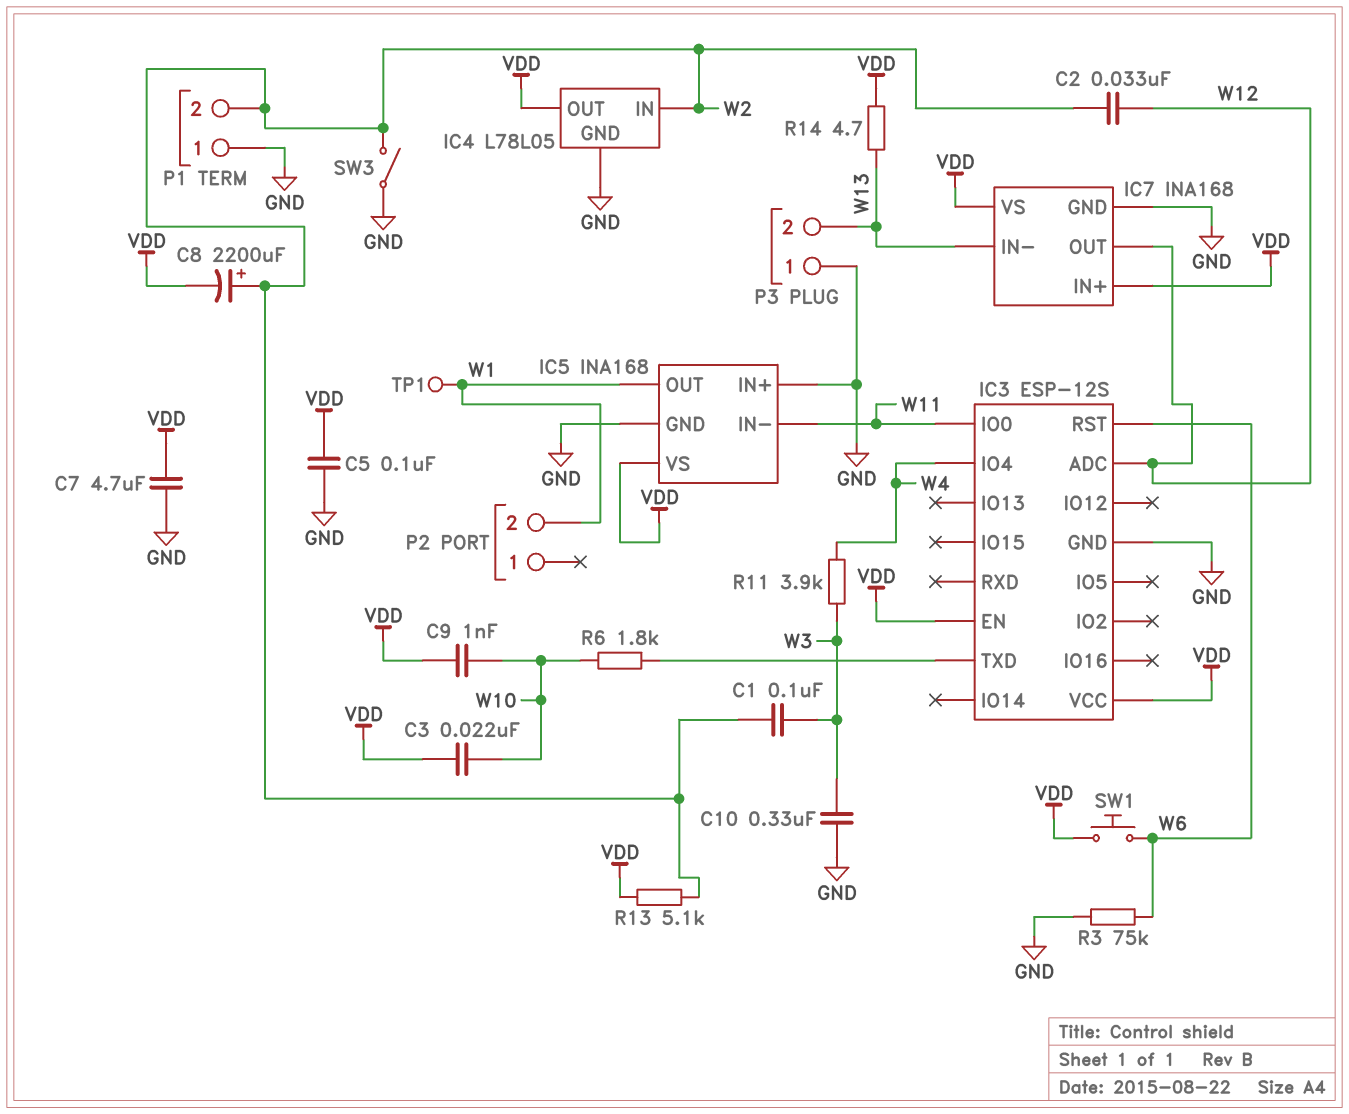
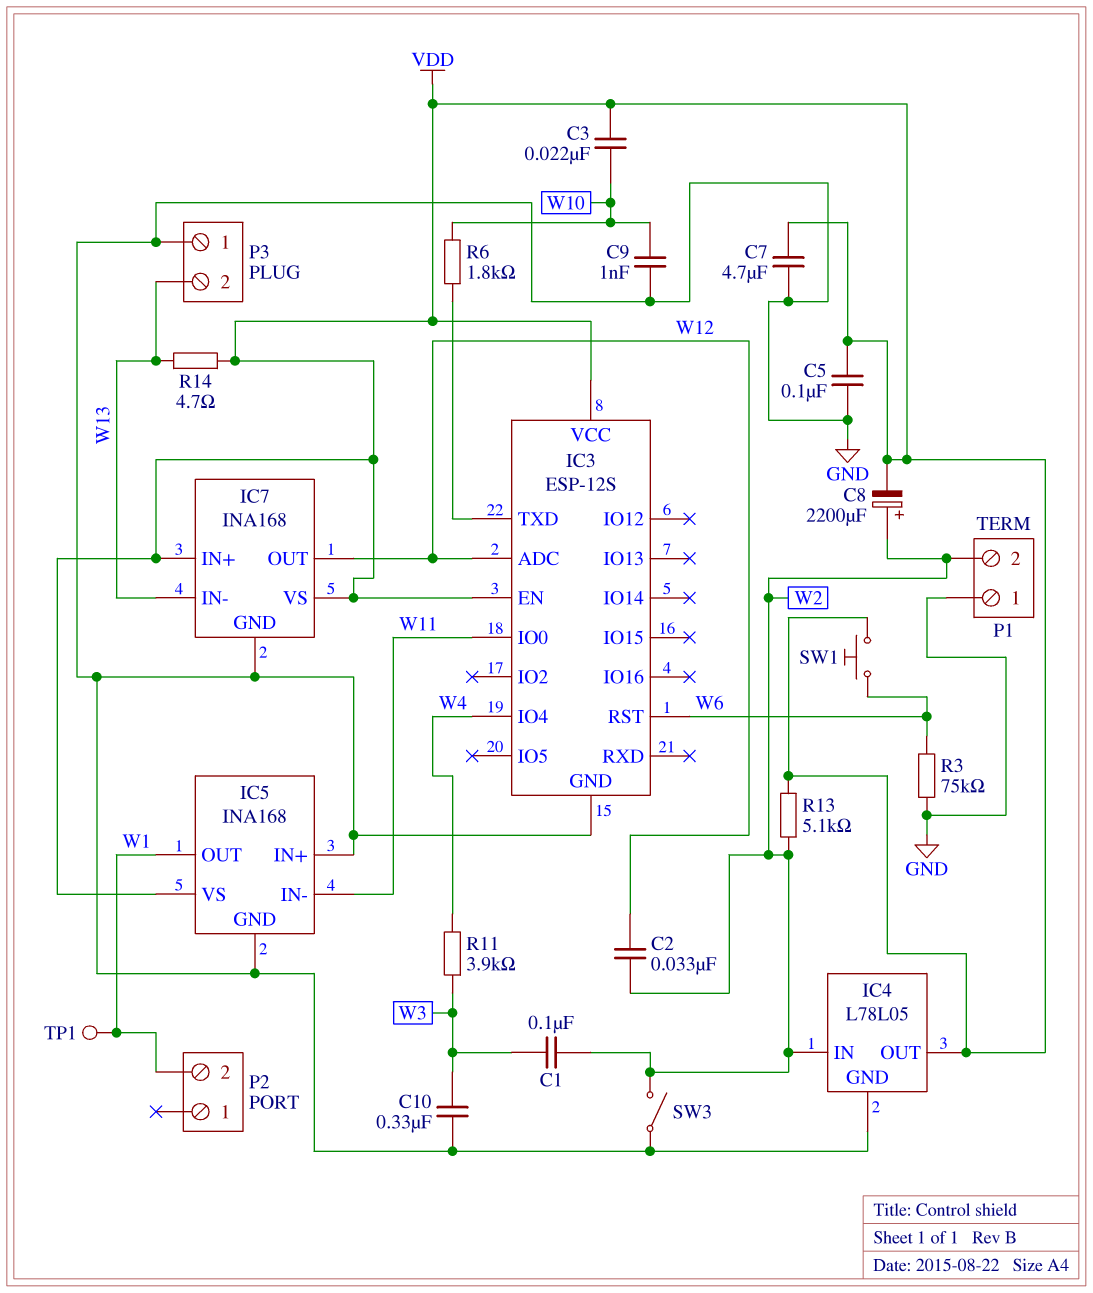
C9: 1nF (VDD, W10) -> 1nF (GND, W10)

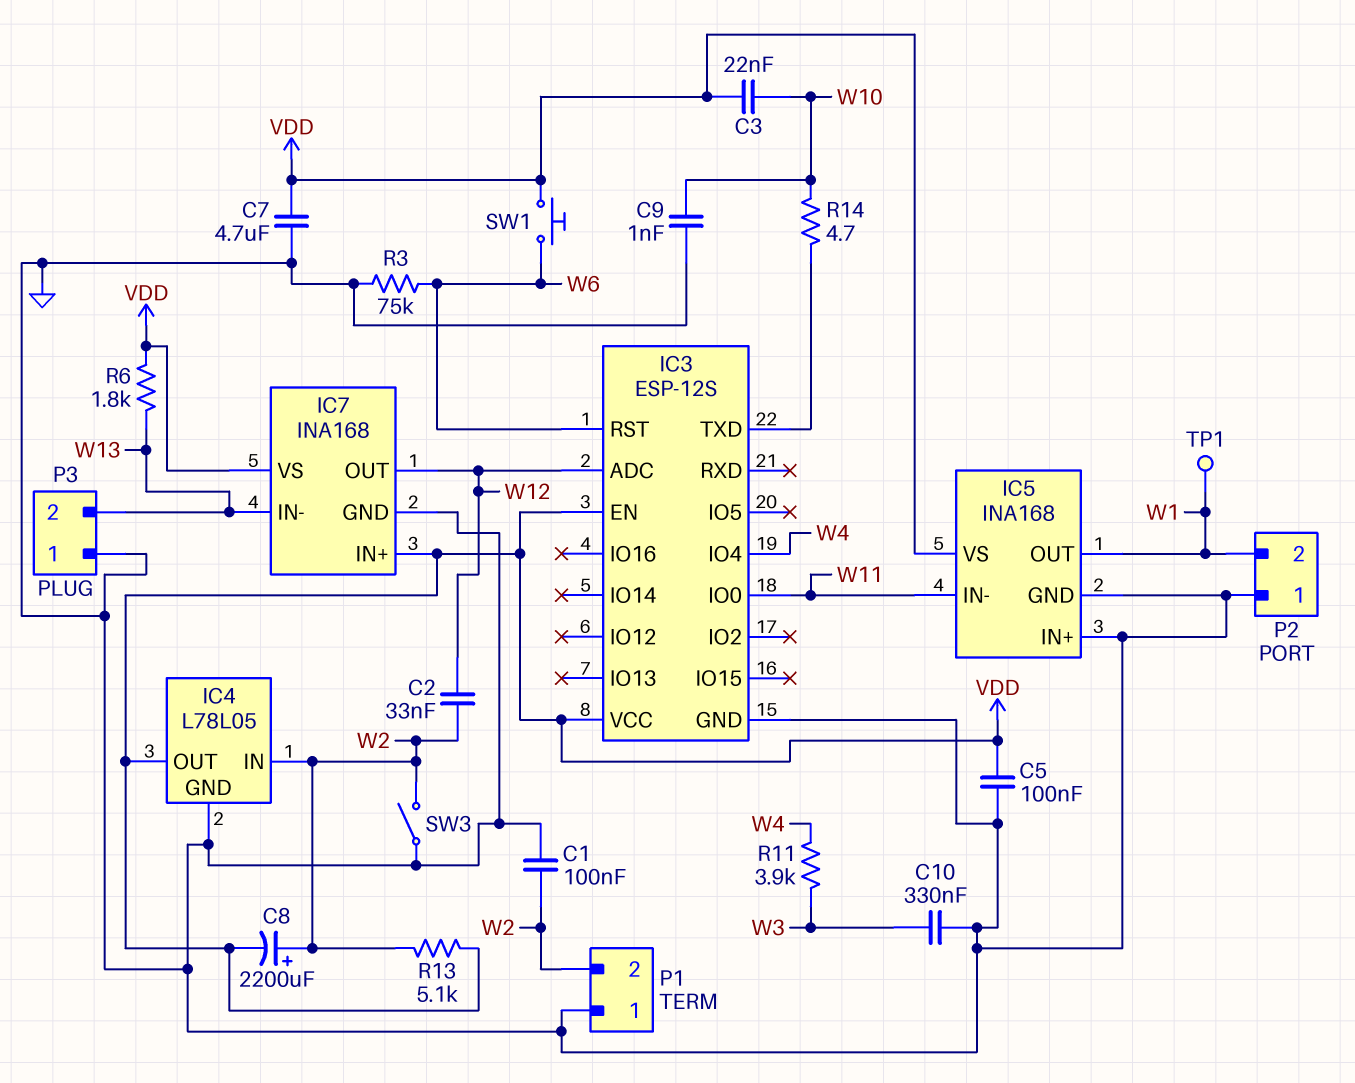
C1: 100nF (W2, W3) -> 100nF (GND, W2)
P2 pin 1: none -> GND
R6: 1.8k (IC3/TXD, W10) -> 1.8k (VDD, W13)
R14: 4.7 (VDD, W13) -> 4.7 (IC3/TXD, W10)

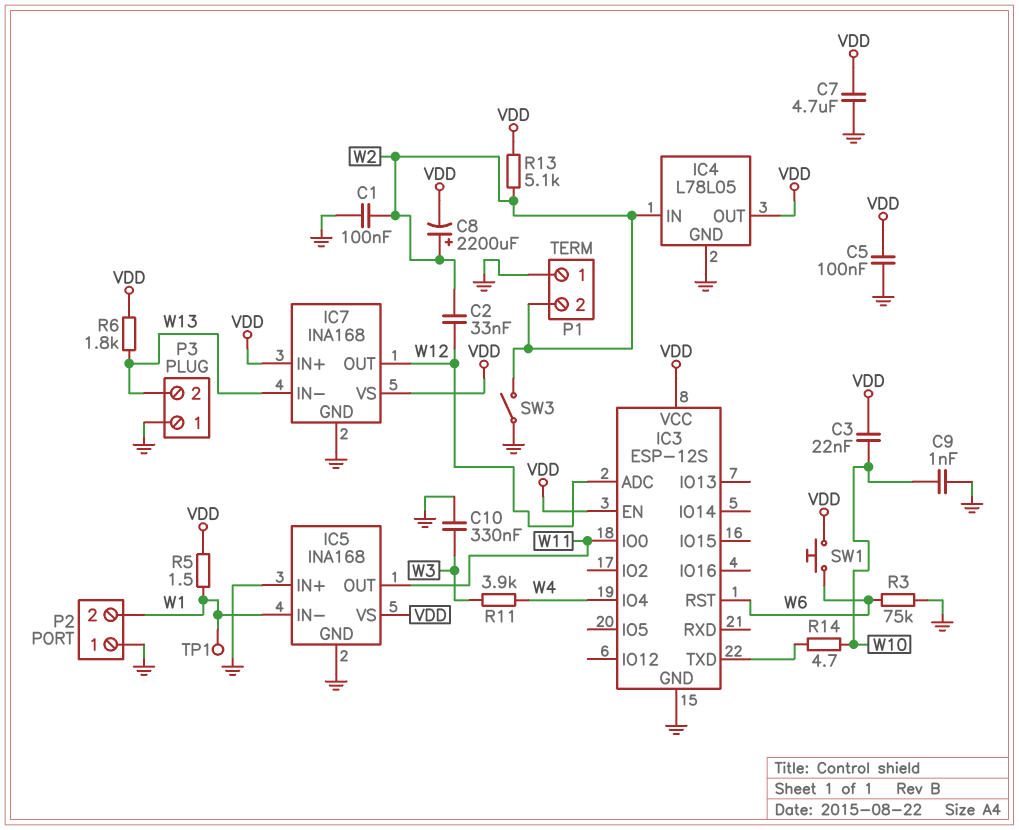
IC5 pin IN-: W11 -> W1
IC5 pin OUT: W1 -> W11
R5: none -> 1.5 (VDD, W1)

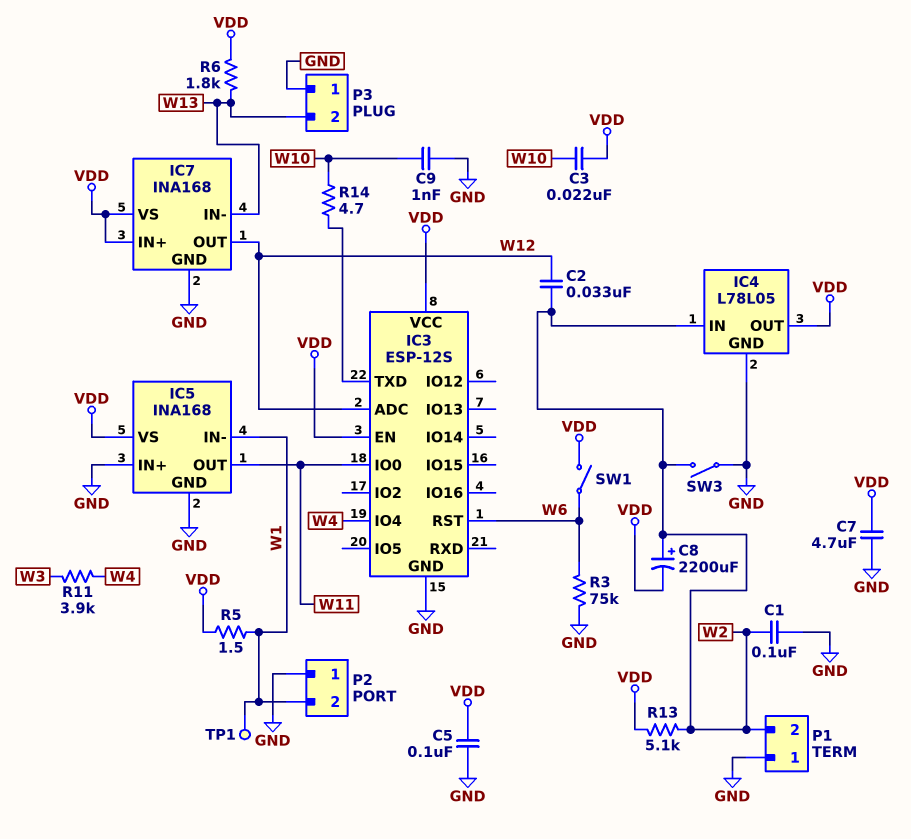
C10: 330nF (GND, W3) -> none
SW1: button (VDD, W6) -> switch (VDD, W6)

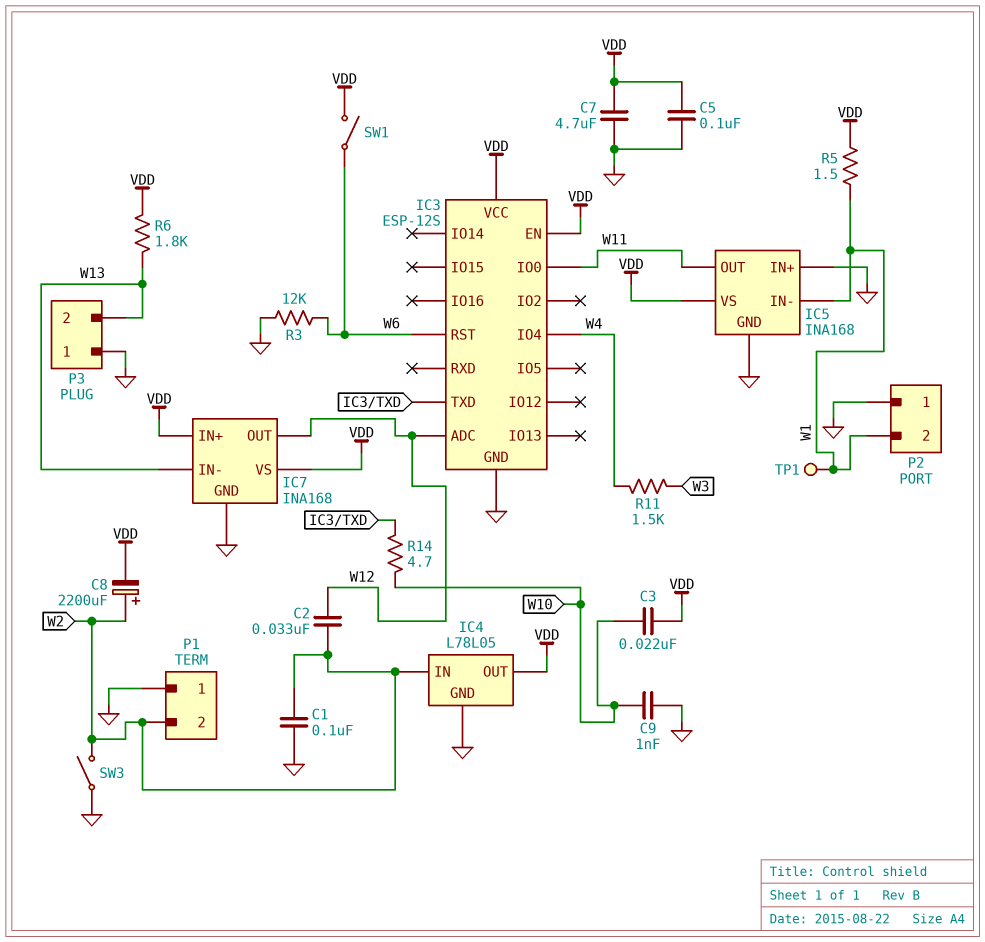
R3: 75k (GND, W6) -> 12k (GND, W6)
R11: 3.9k (W3, W4) -> 1.5k (W3, W4)
R13: 5.1k (VDD, W2) -> none

